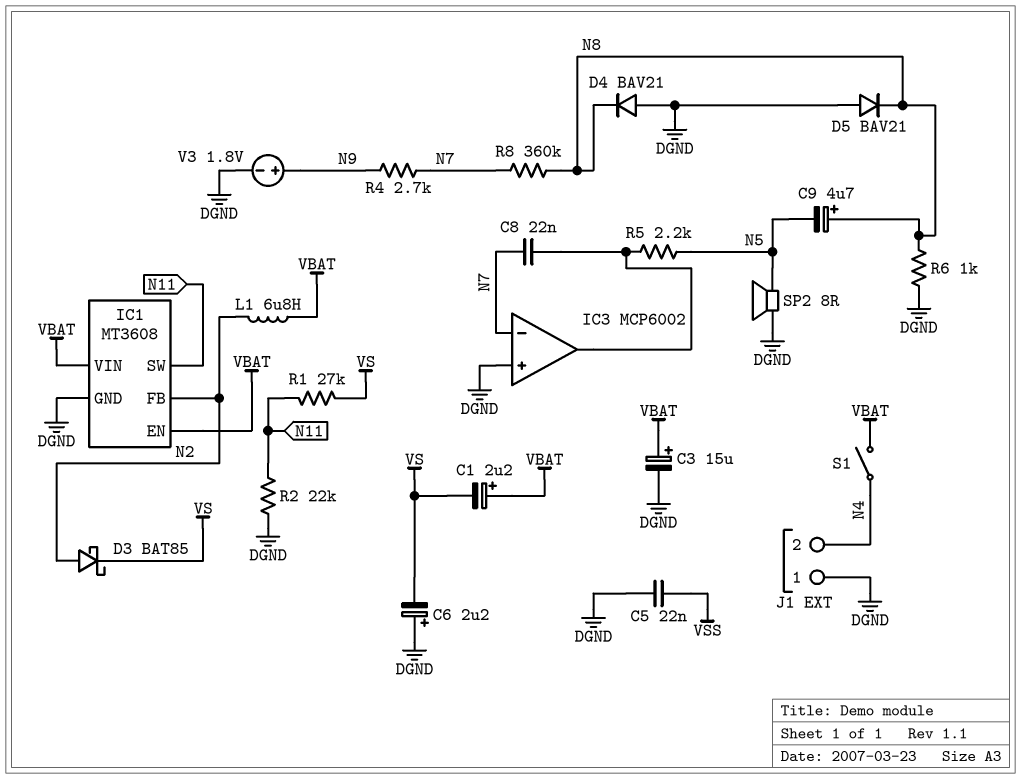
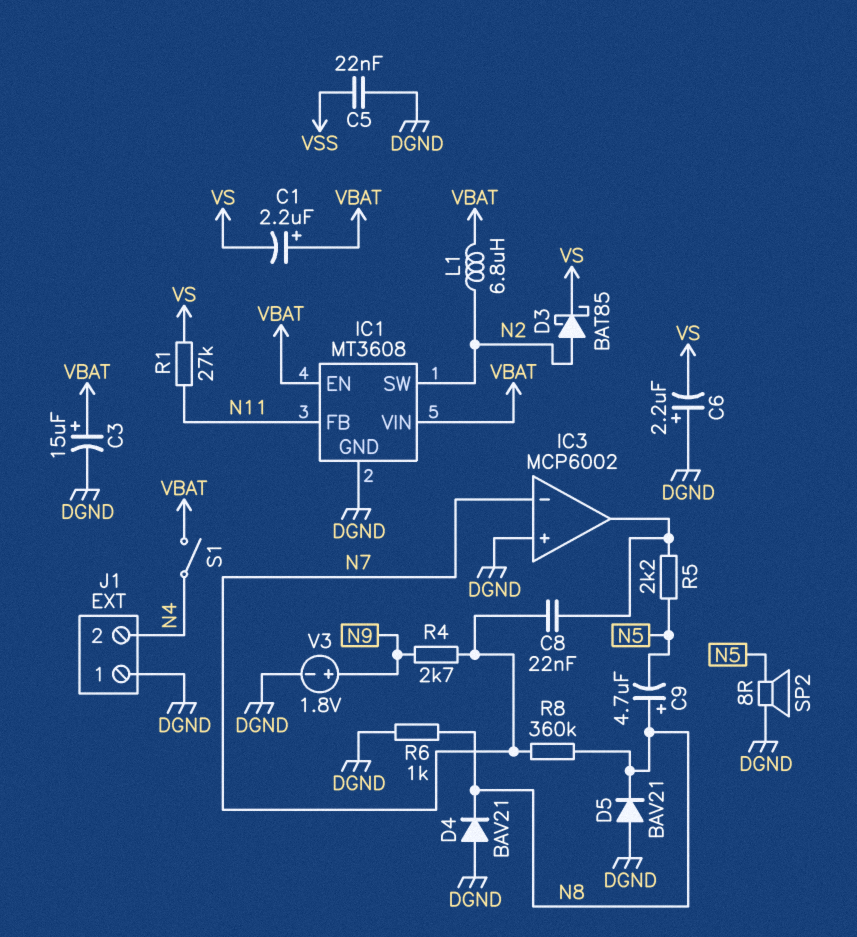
IC1 pin FB: N2 -> N11
IC1 pin SW: N11 -> N2
R2: 22k (DGND, N11) -> none

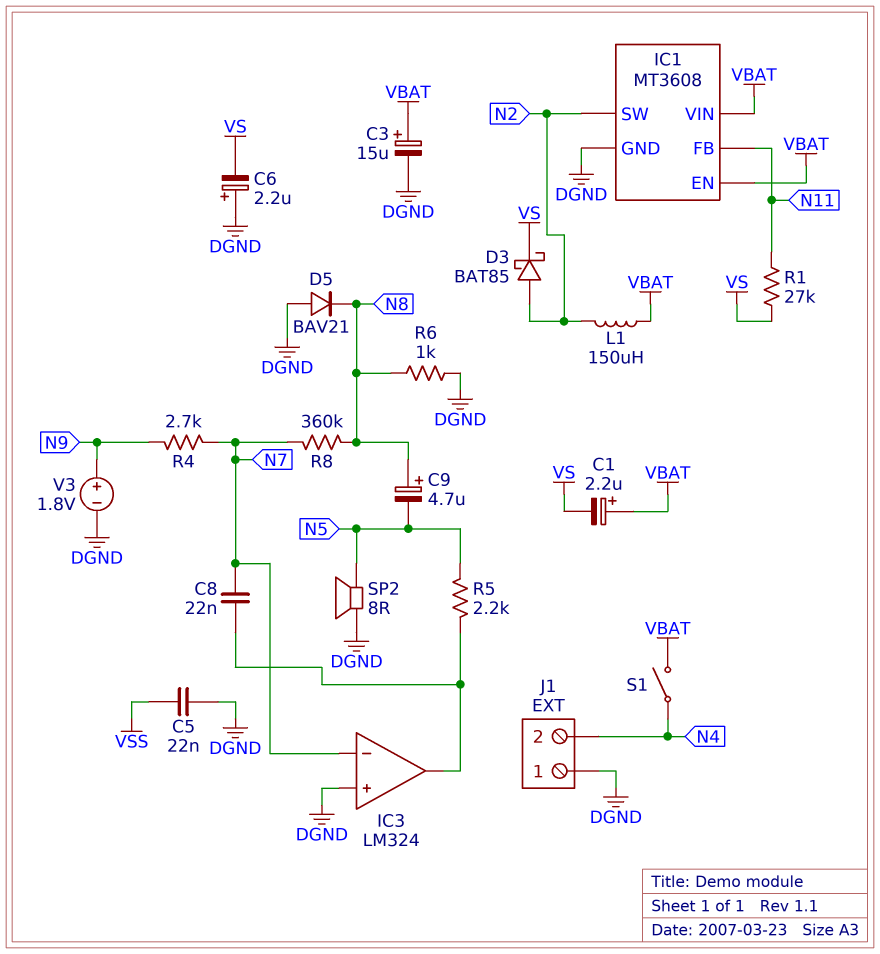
D4: diode BAV21 (A DGND, K N8) -> none
IC3: MCP6002 -> LM324
L1: 6.8uH (N2, VBAT) -> 150uH (N2, VBAT)

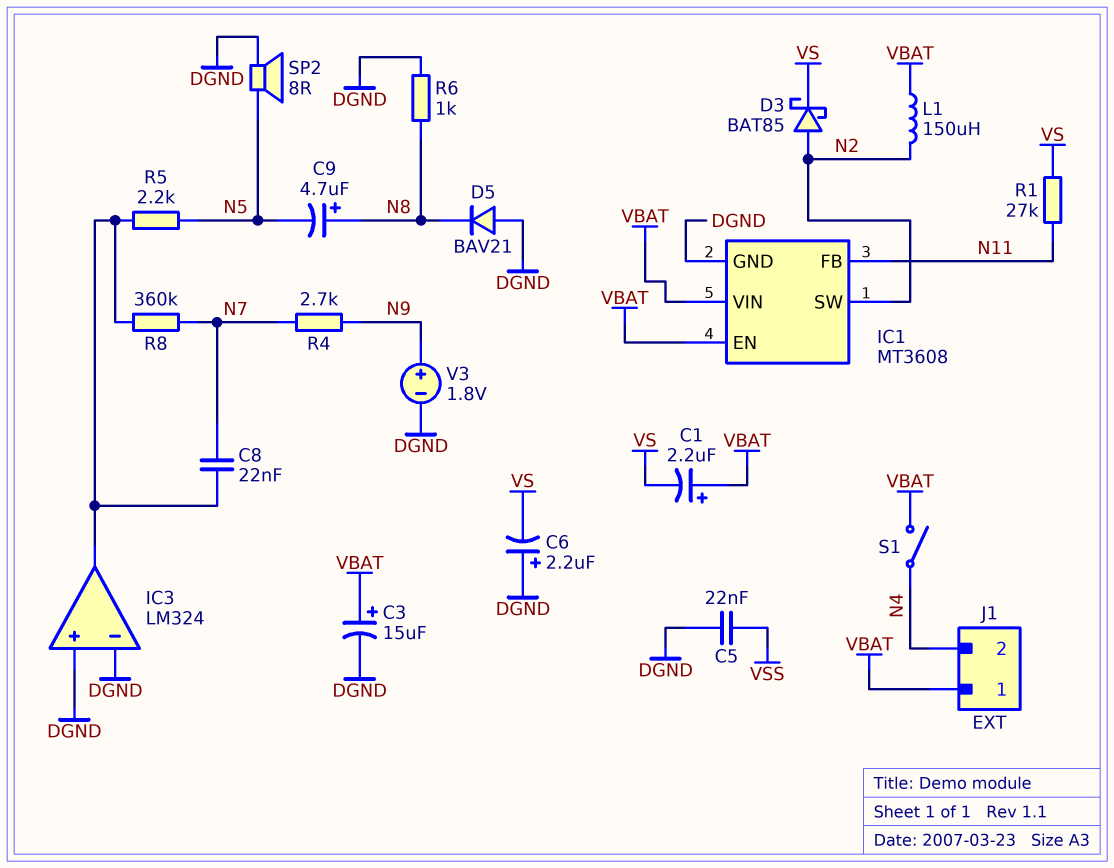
IC3 pin in-: N7 -> DGND
J1 pin 1: DGND -> VBAT
R8: 360k (N7, N8) -> 360k (IC3/out, N7)

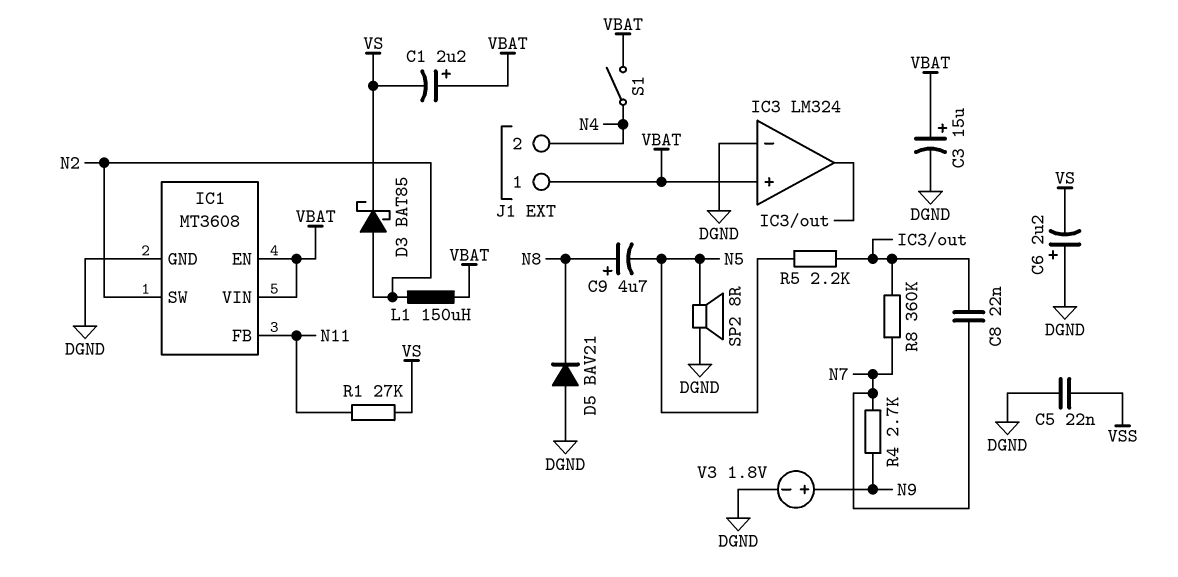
IC3 pin in+: DGND -> VBAT
R6: 1k (DGND, N8) -> none

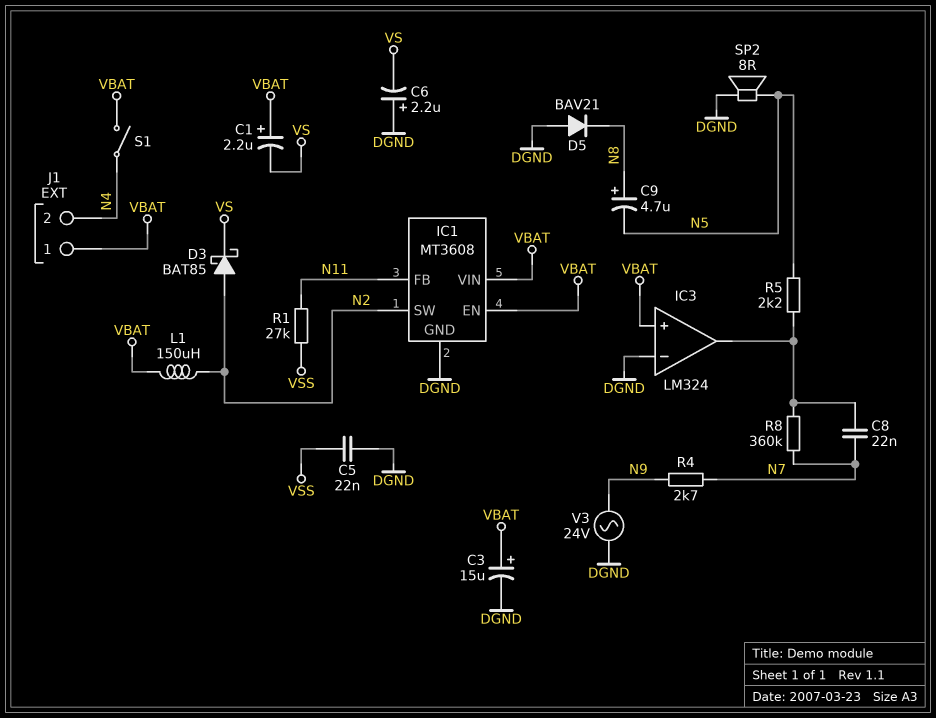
R1: 27k (N11, VS) -> 27k (N11, VSS)
V3: 1.8V (plus N9, minus DGND) -> AC 24V (DGND, N9)

